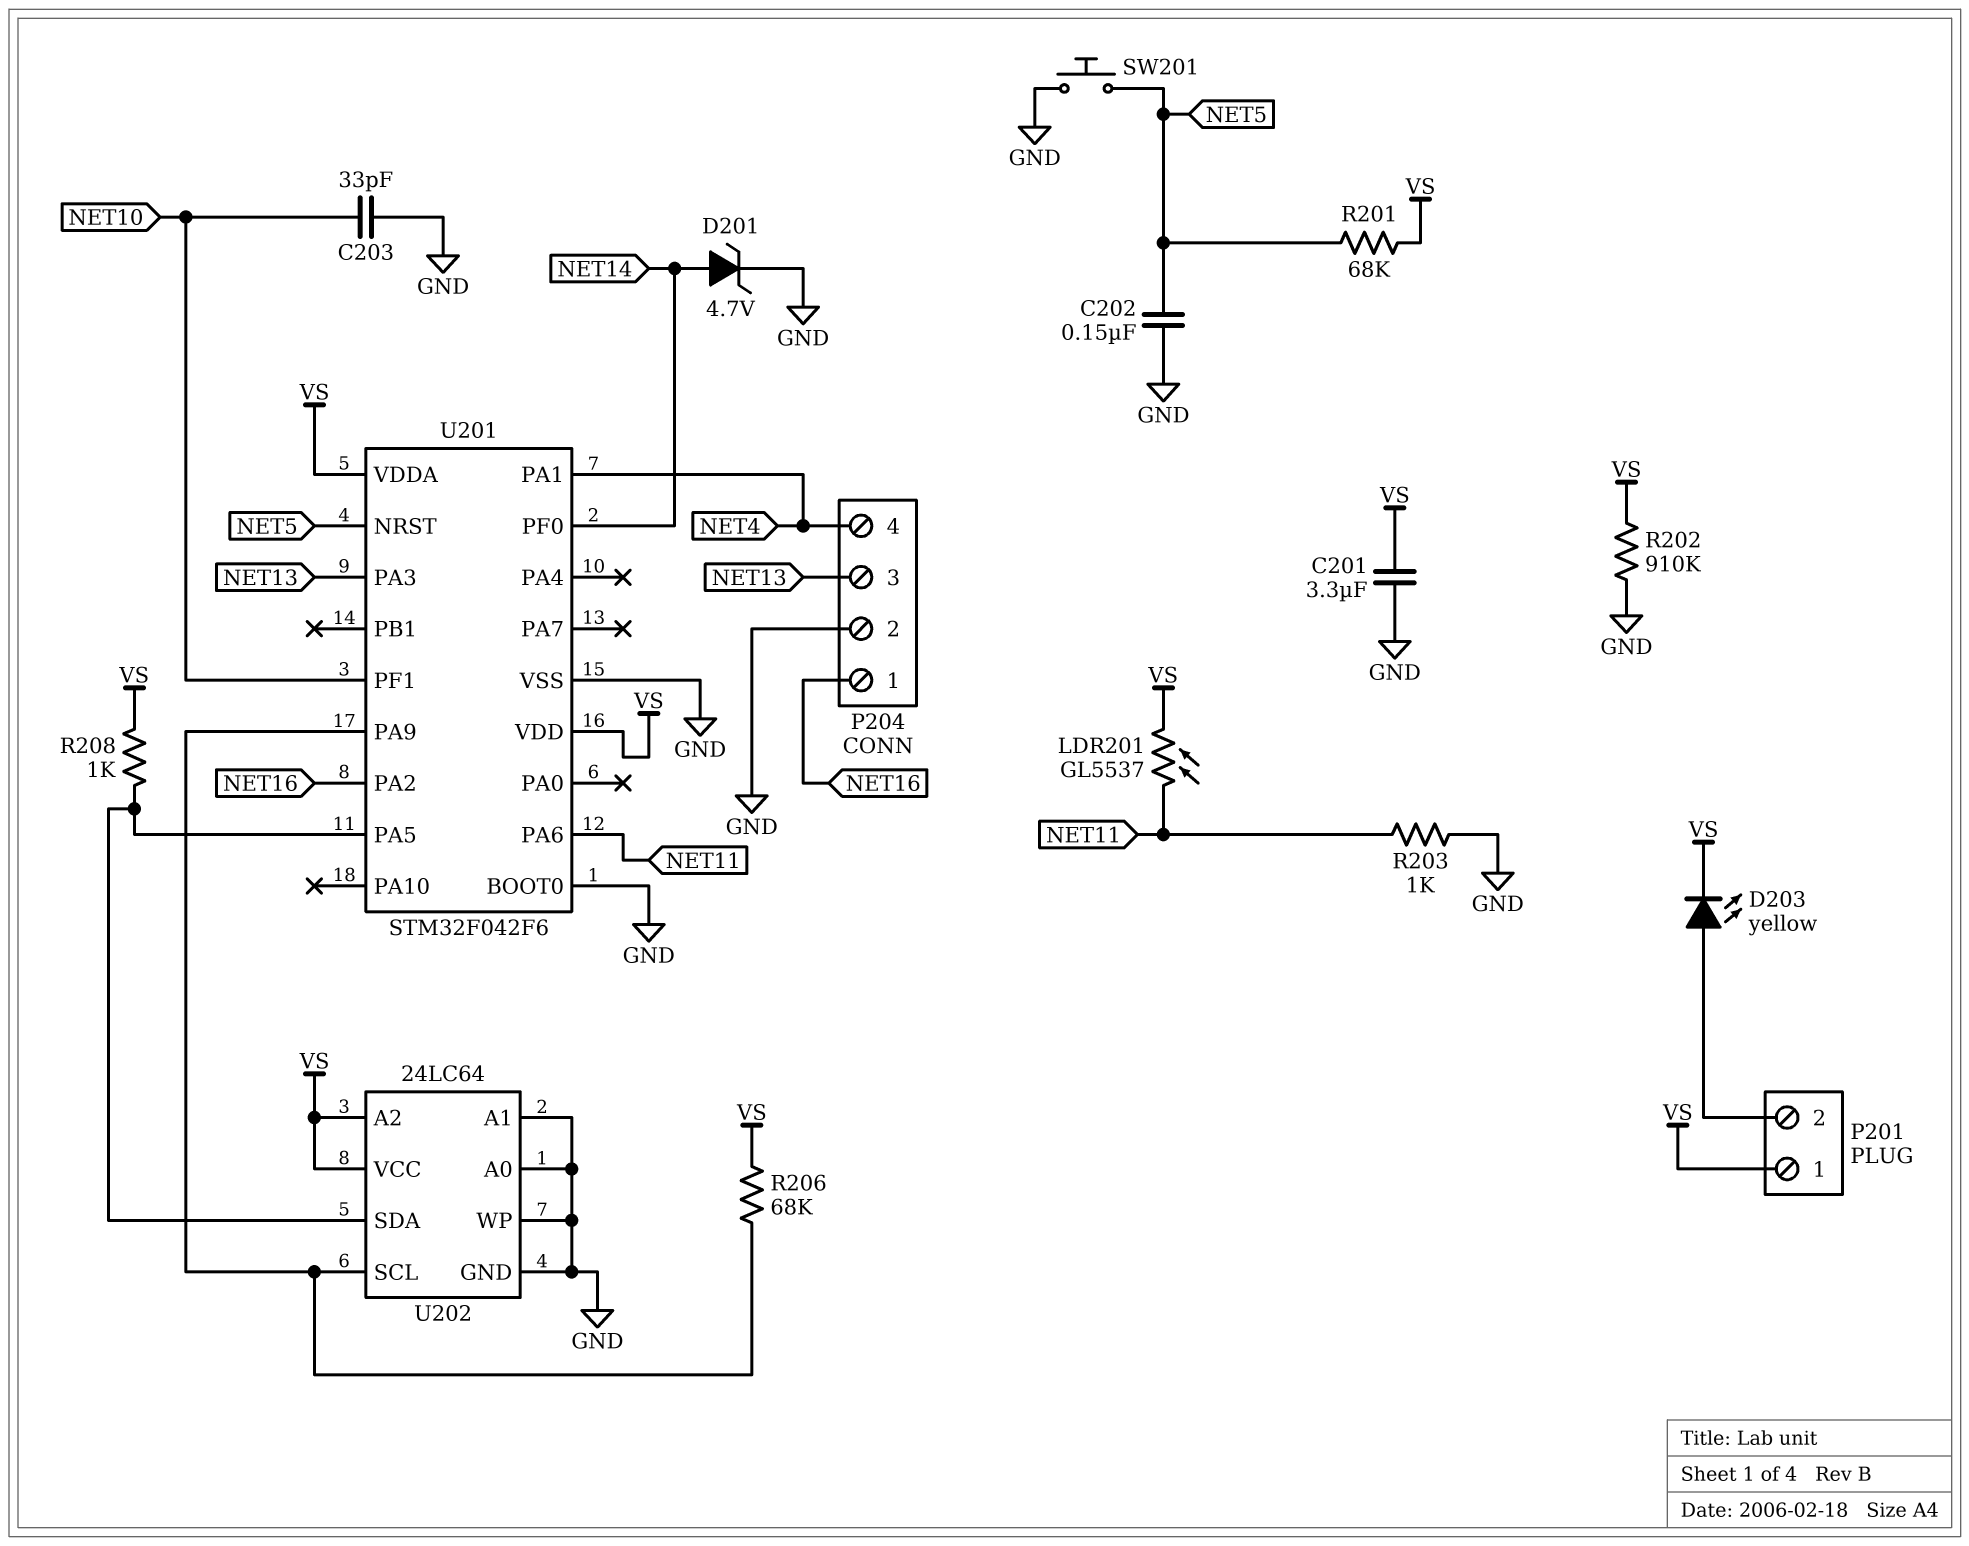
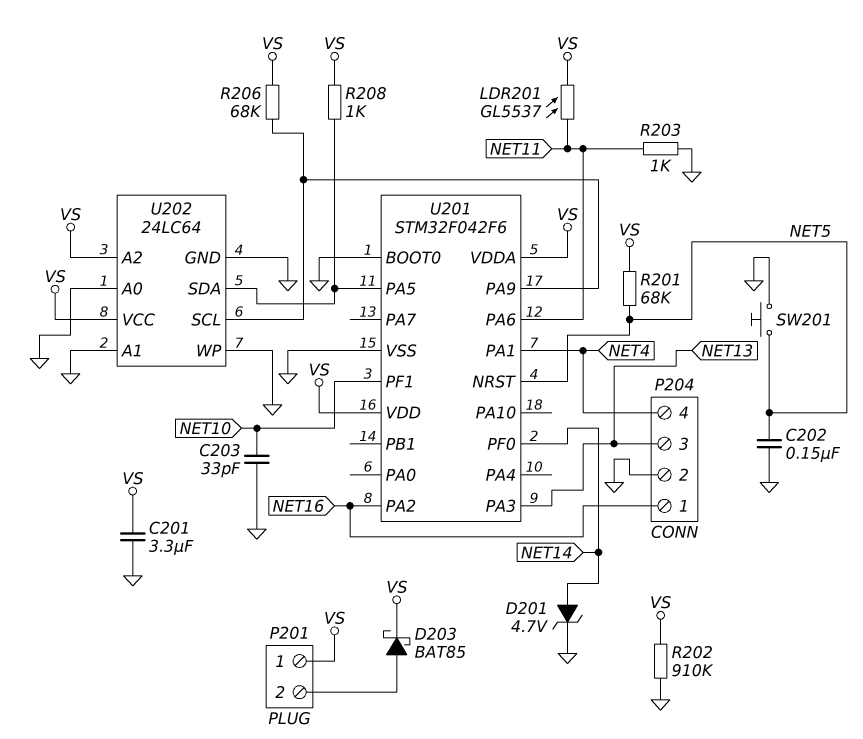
D203: LED yellow (A P201/2, K VS) -> schottky BAT85 (A P201/2, K VS)

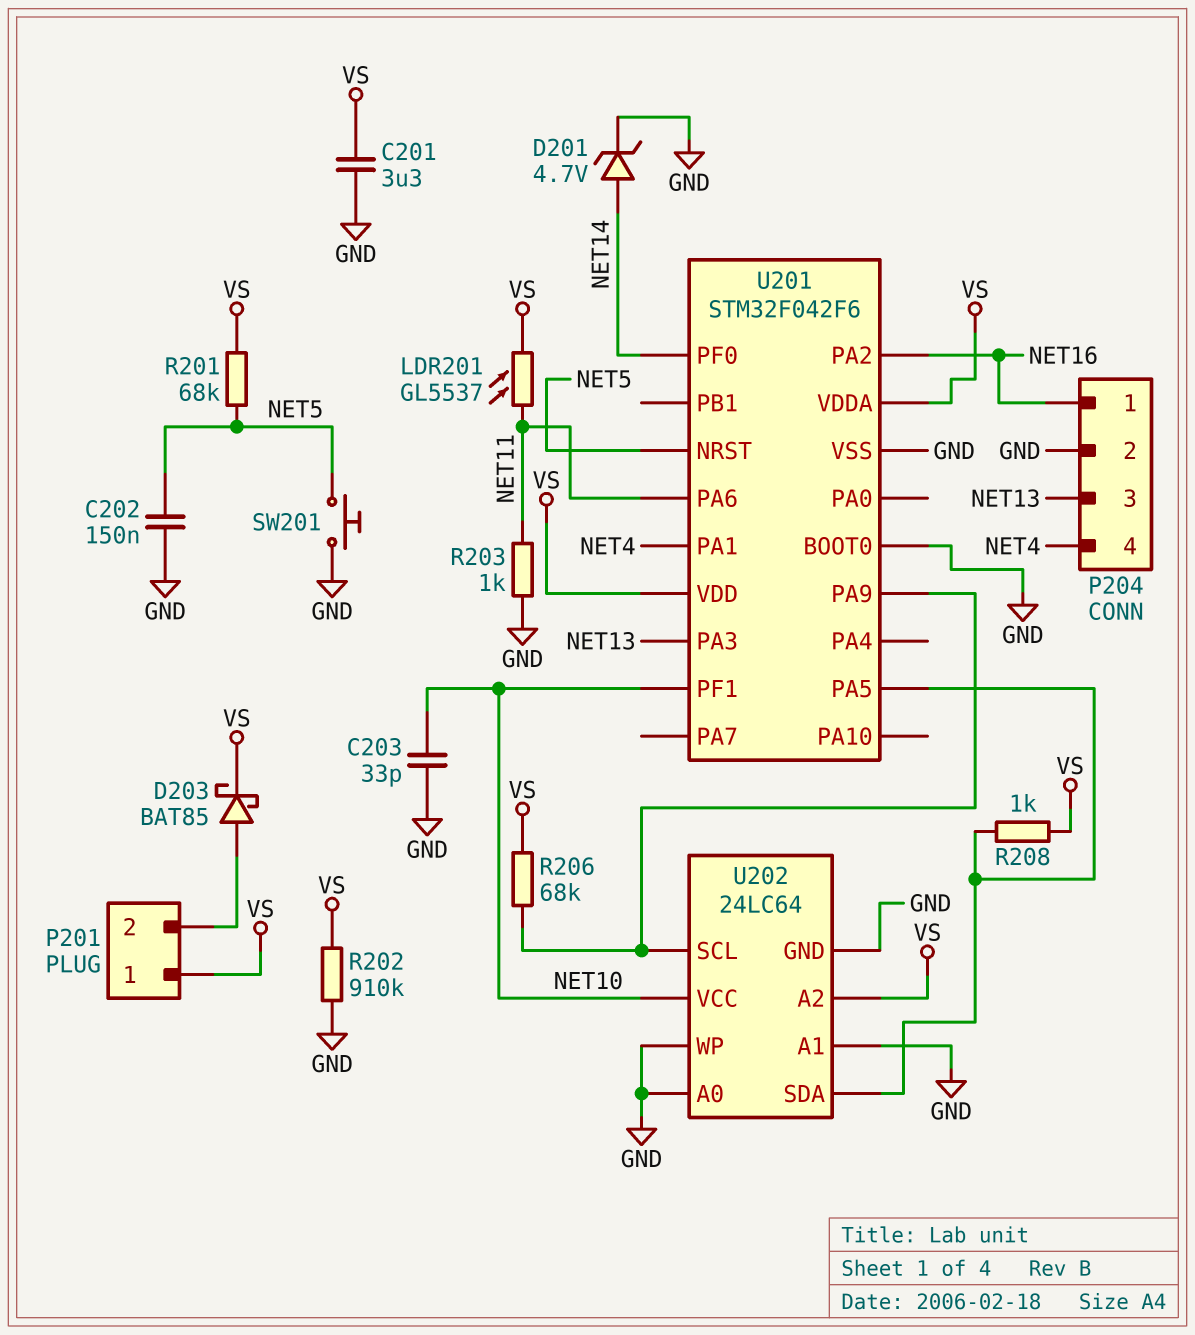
U202 pin VCC: VS -> NET10

